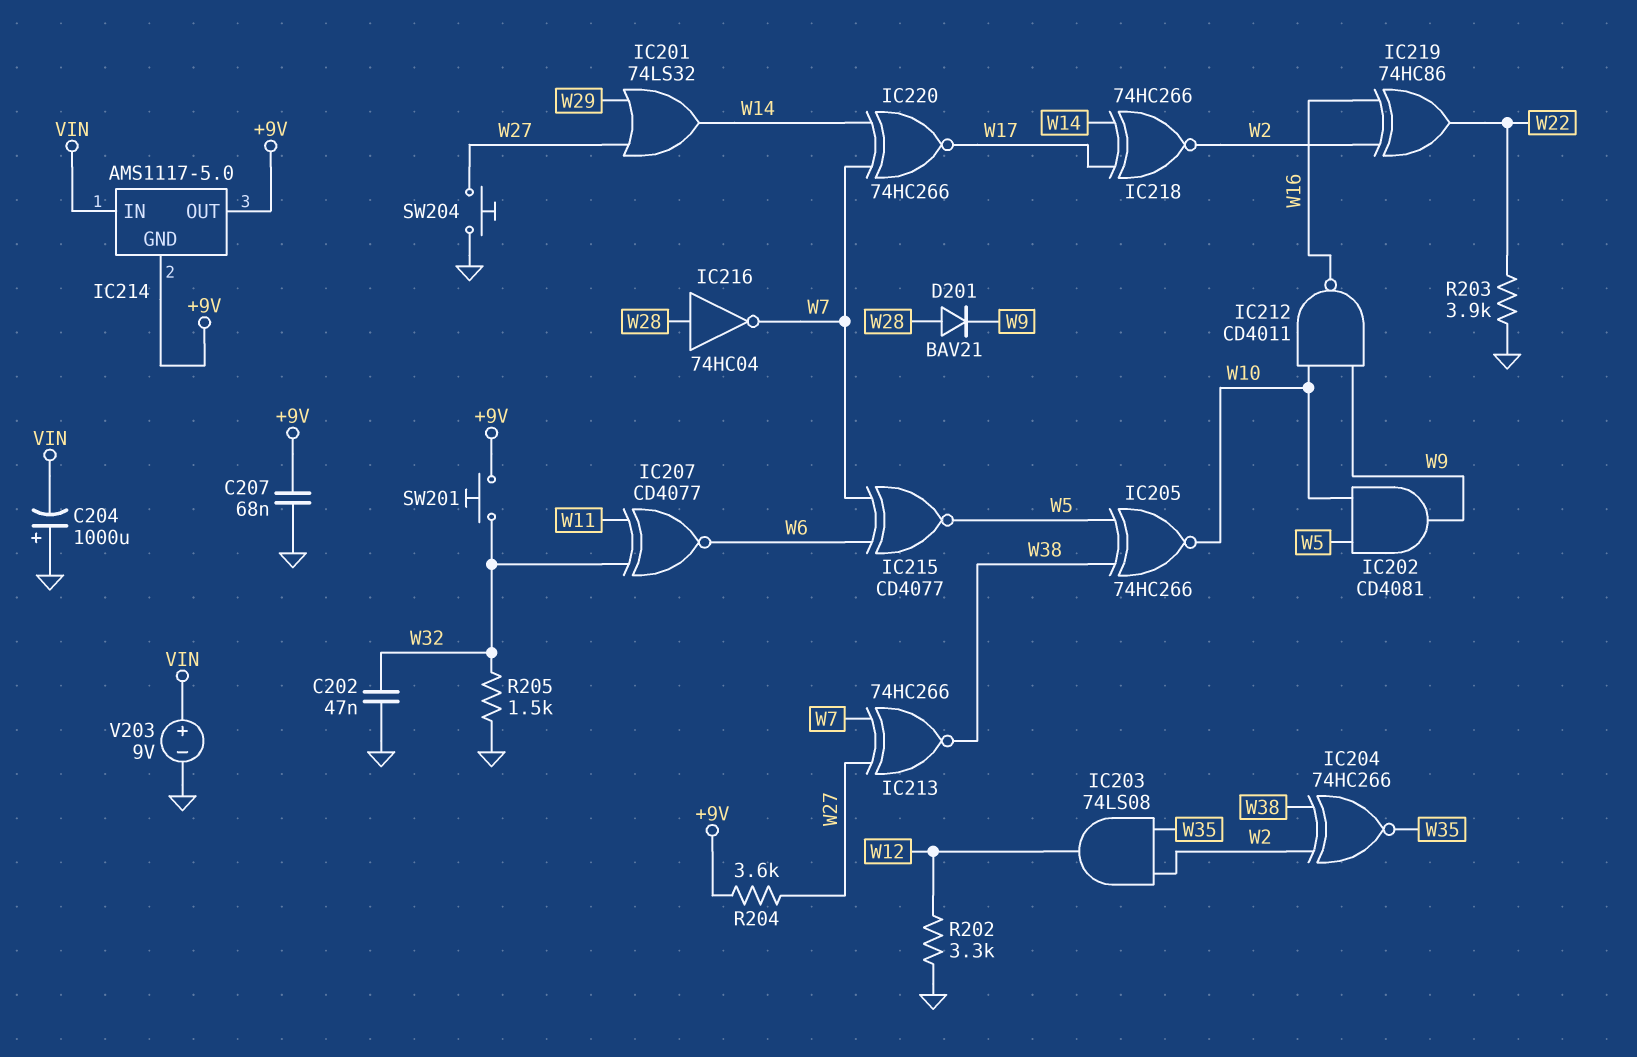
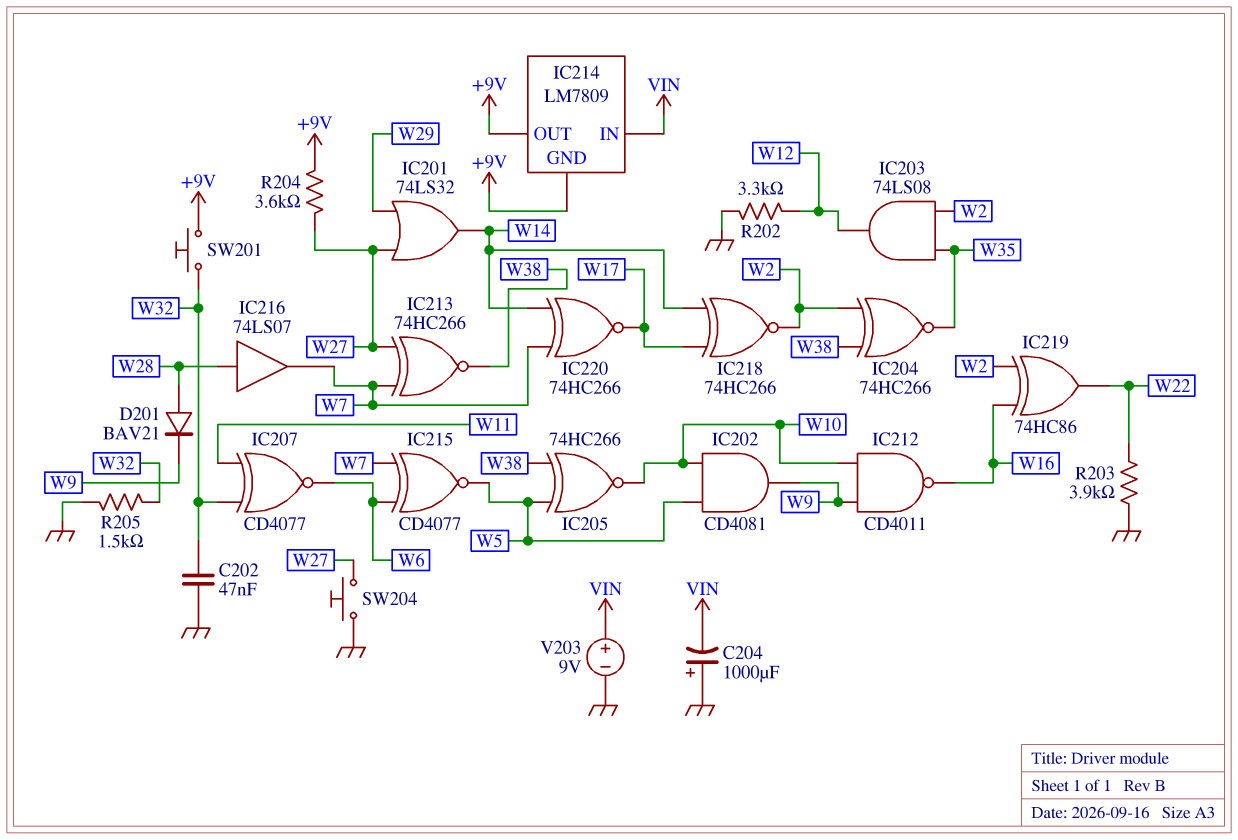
C207: 68nF (+9V, GND) -> none
IC214: AMS1117-5.0 -> LM7809
IC216: NOT 74HC04 (in W28, out W7) -> buffer 74LS07 (in W28, out W7)

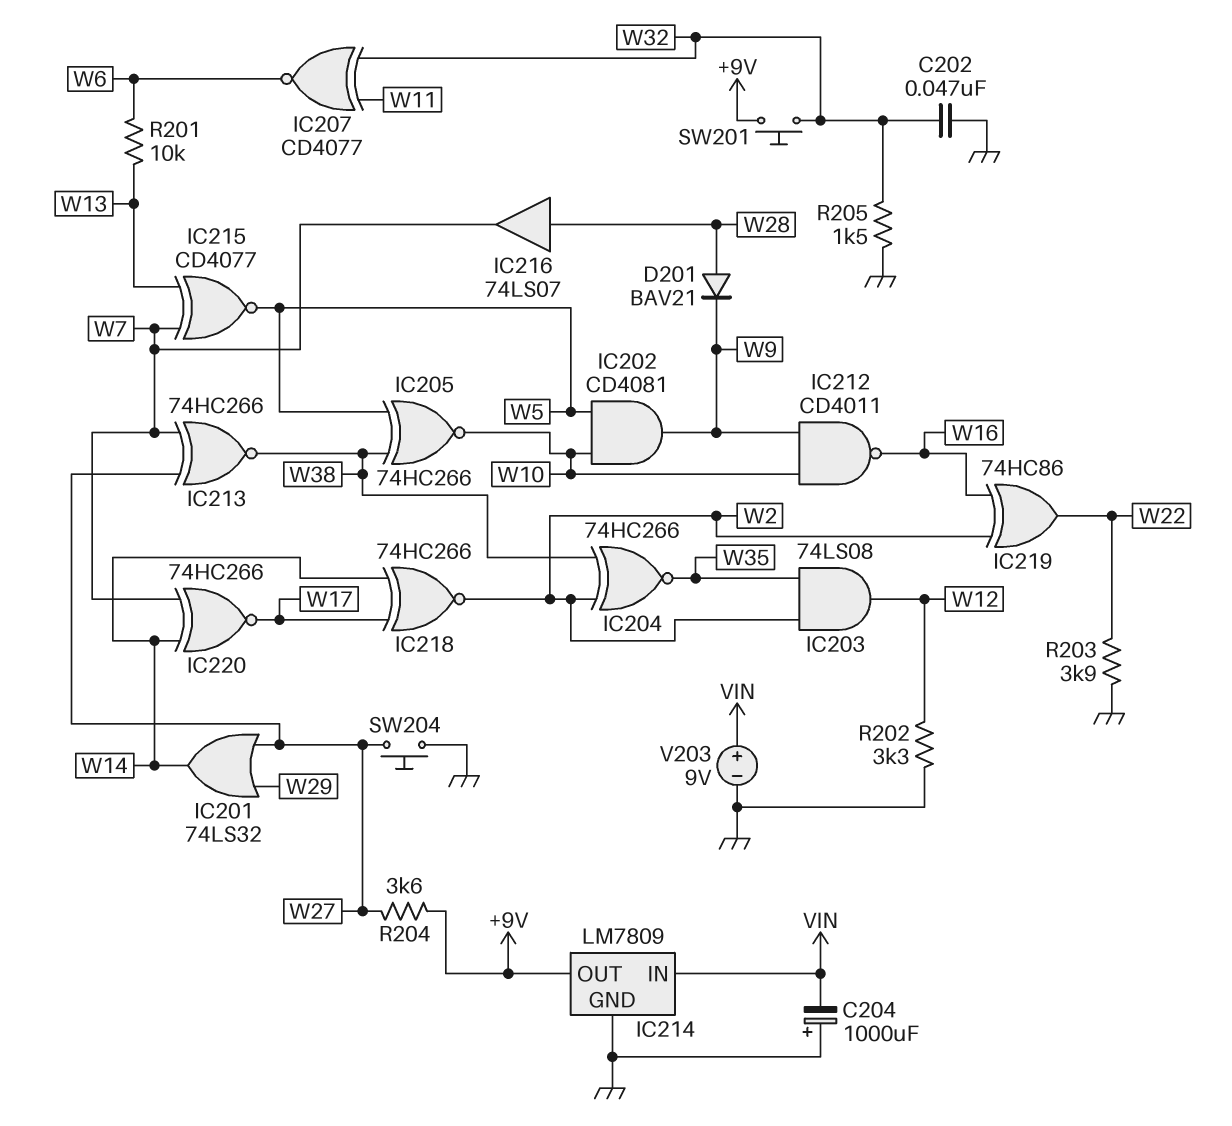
IC214 pin GND: +9V -> GND
IC215: XNOR CD4077 (in W6, in W7, out W5) -> XNOR CD4077 (in W7, in W13, out W5)
R201: none -> 10k (W6, W13)

